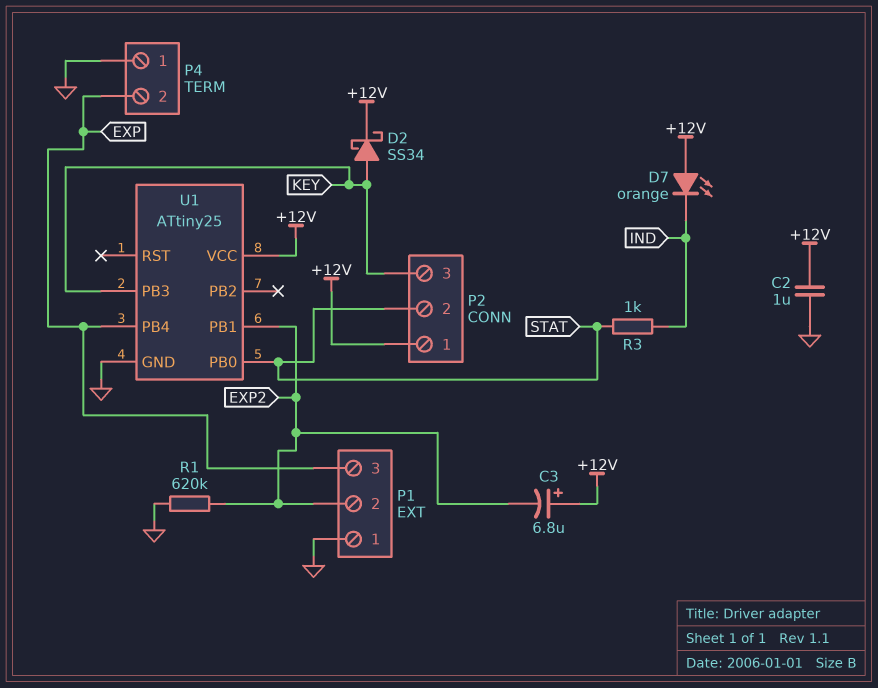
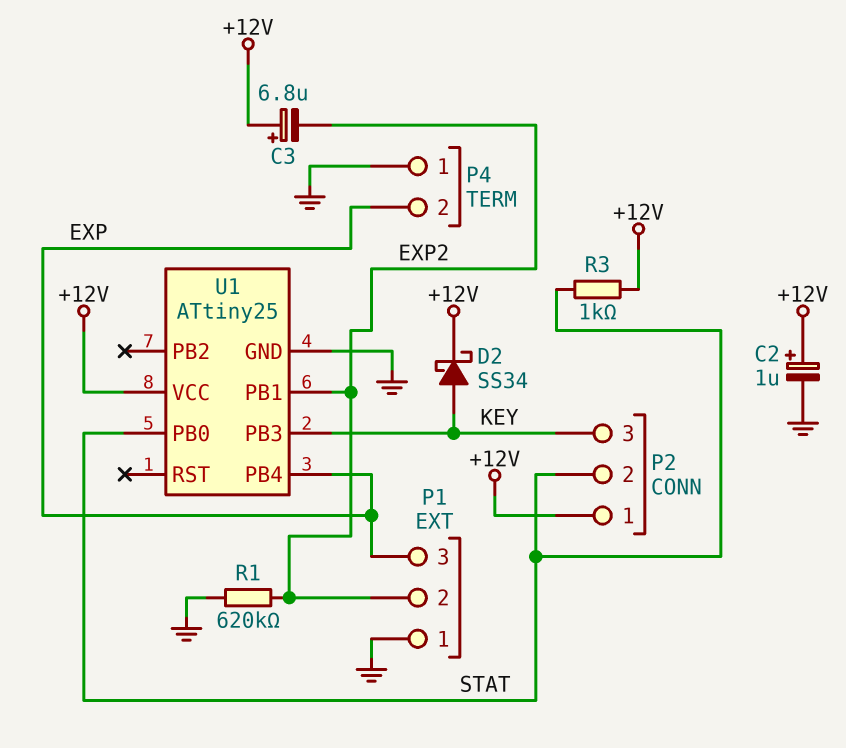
C2: 1uF (+12V, GND) -> 1uF (plus +12V, minus GND)
D7: LED orange (A +12V, K IND) -> none
R3: 1k (IND, STAT) -> 1k (+12V, STAT)

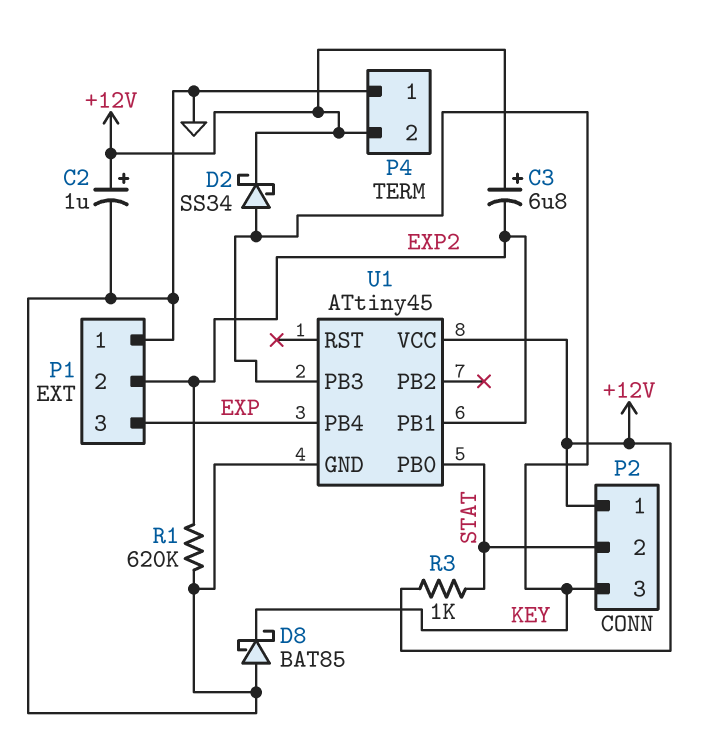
D8: none -> schottky BAT85 (A GND, K KEY)
P4 pin 2: EXP -> +12V
U1: ATtiny25 -> ATtiny45

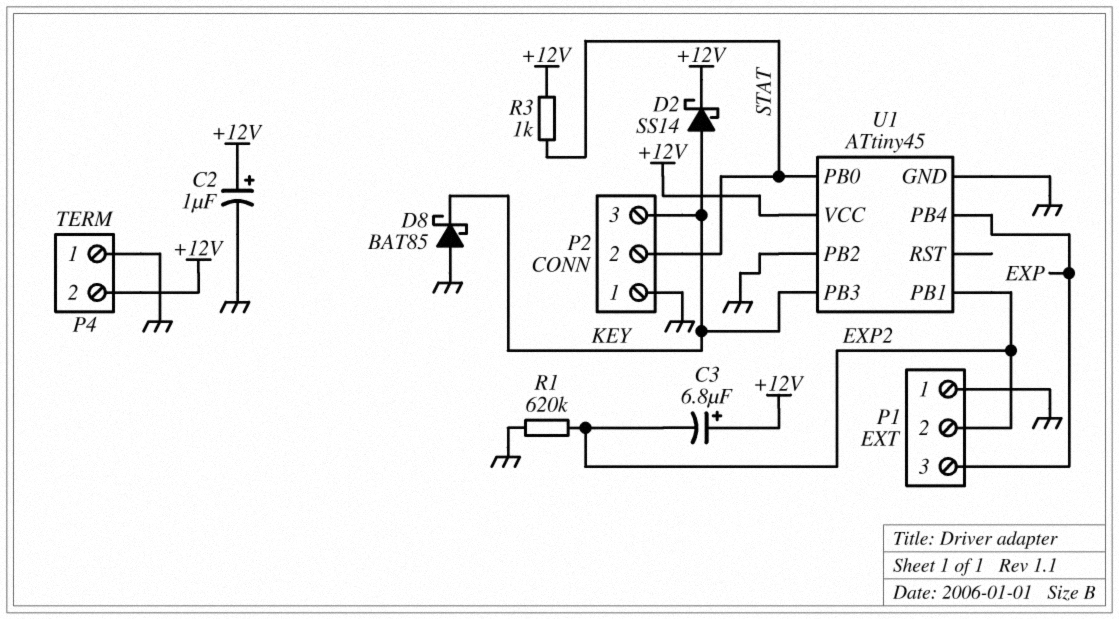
D2: schottky SS34 (A KEY, K +12V) -> schottky SS14 (A KEY, K +12V)
P2 pin 1: +12V -> GND
U1 pin PB2: none -> GND

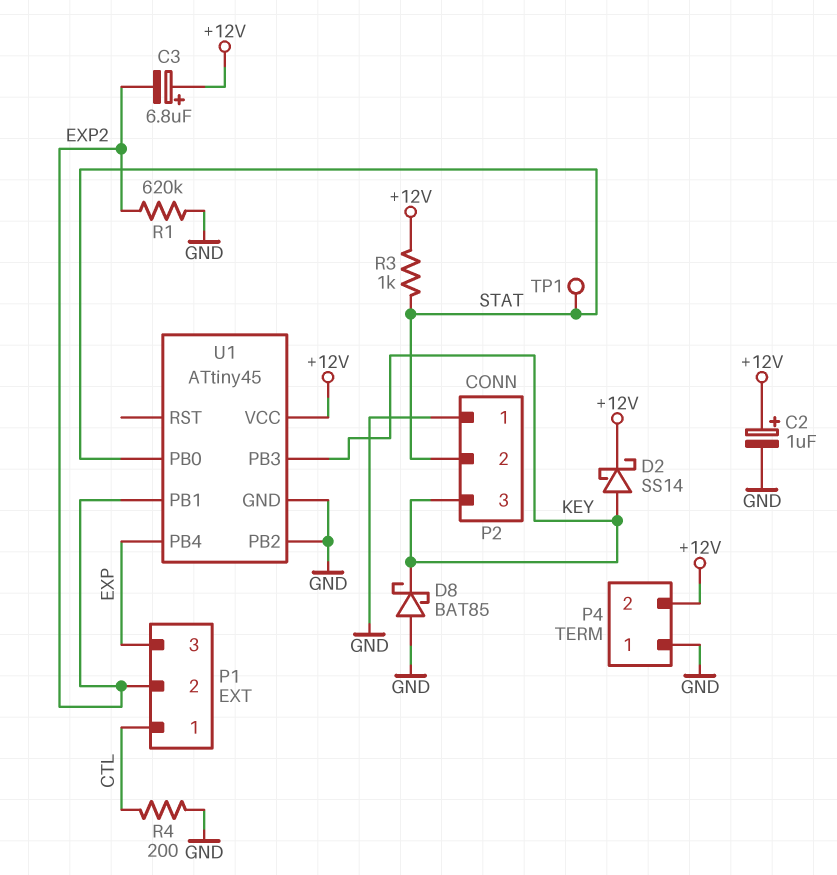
P1 pin 1: GND -> CTL
R4: none -> 200 (CTL, GND)
TP1: none -> test point (STAT)

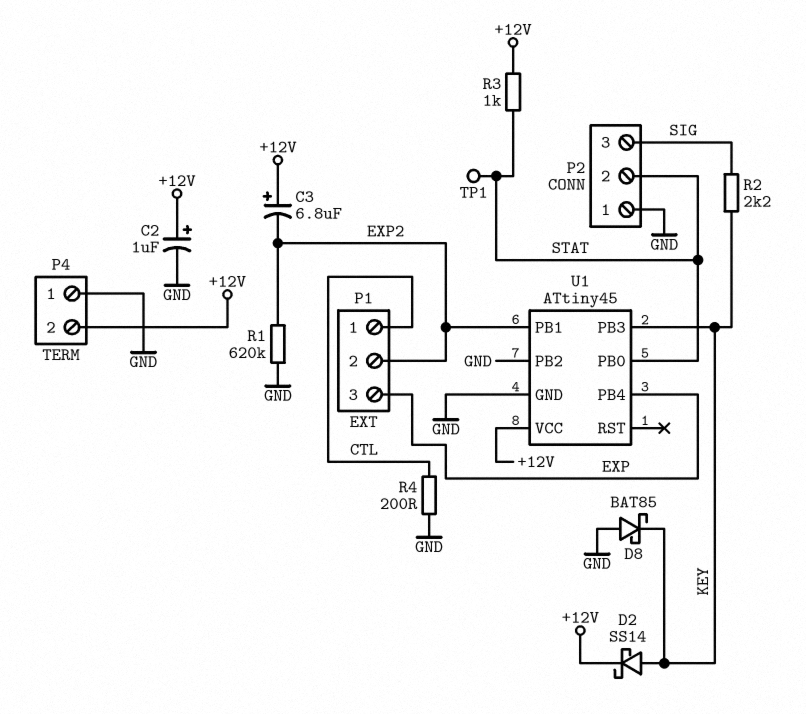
P2 pin 3: KEY -> SIG
R2: none -> 2.2k (KEY, SIG)

